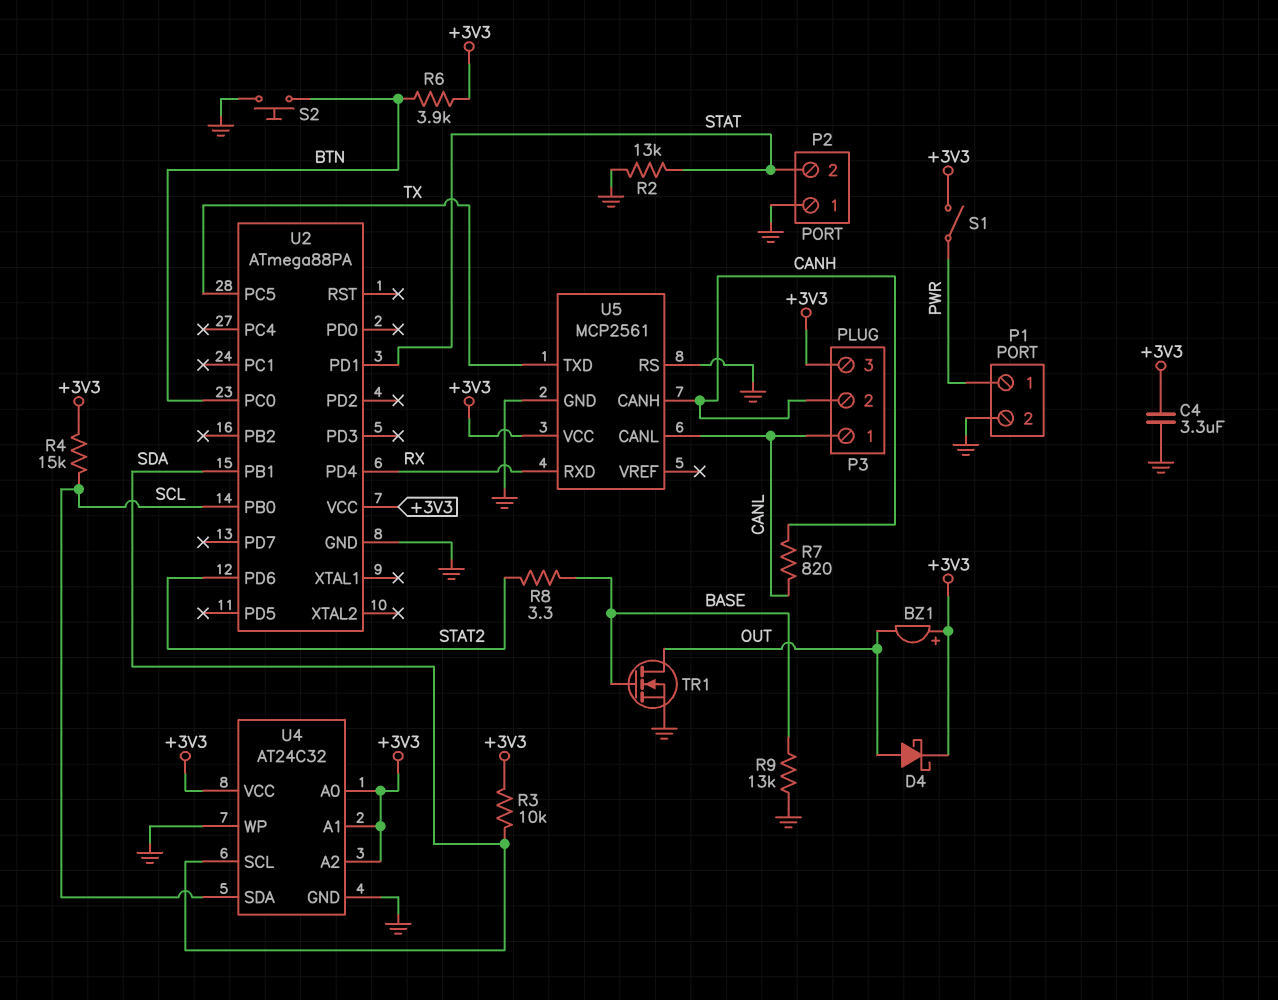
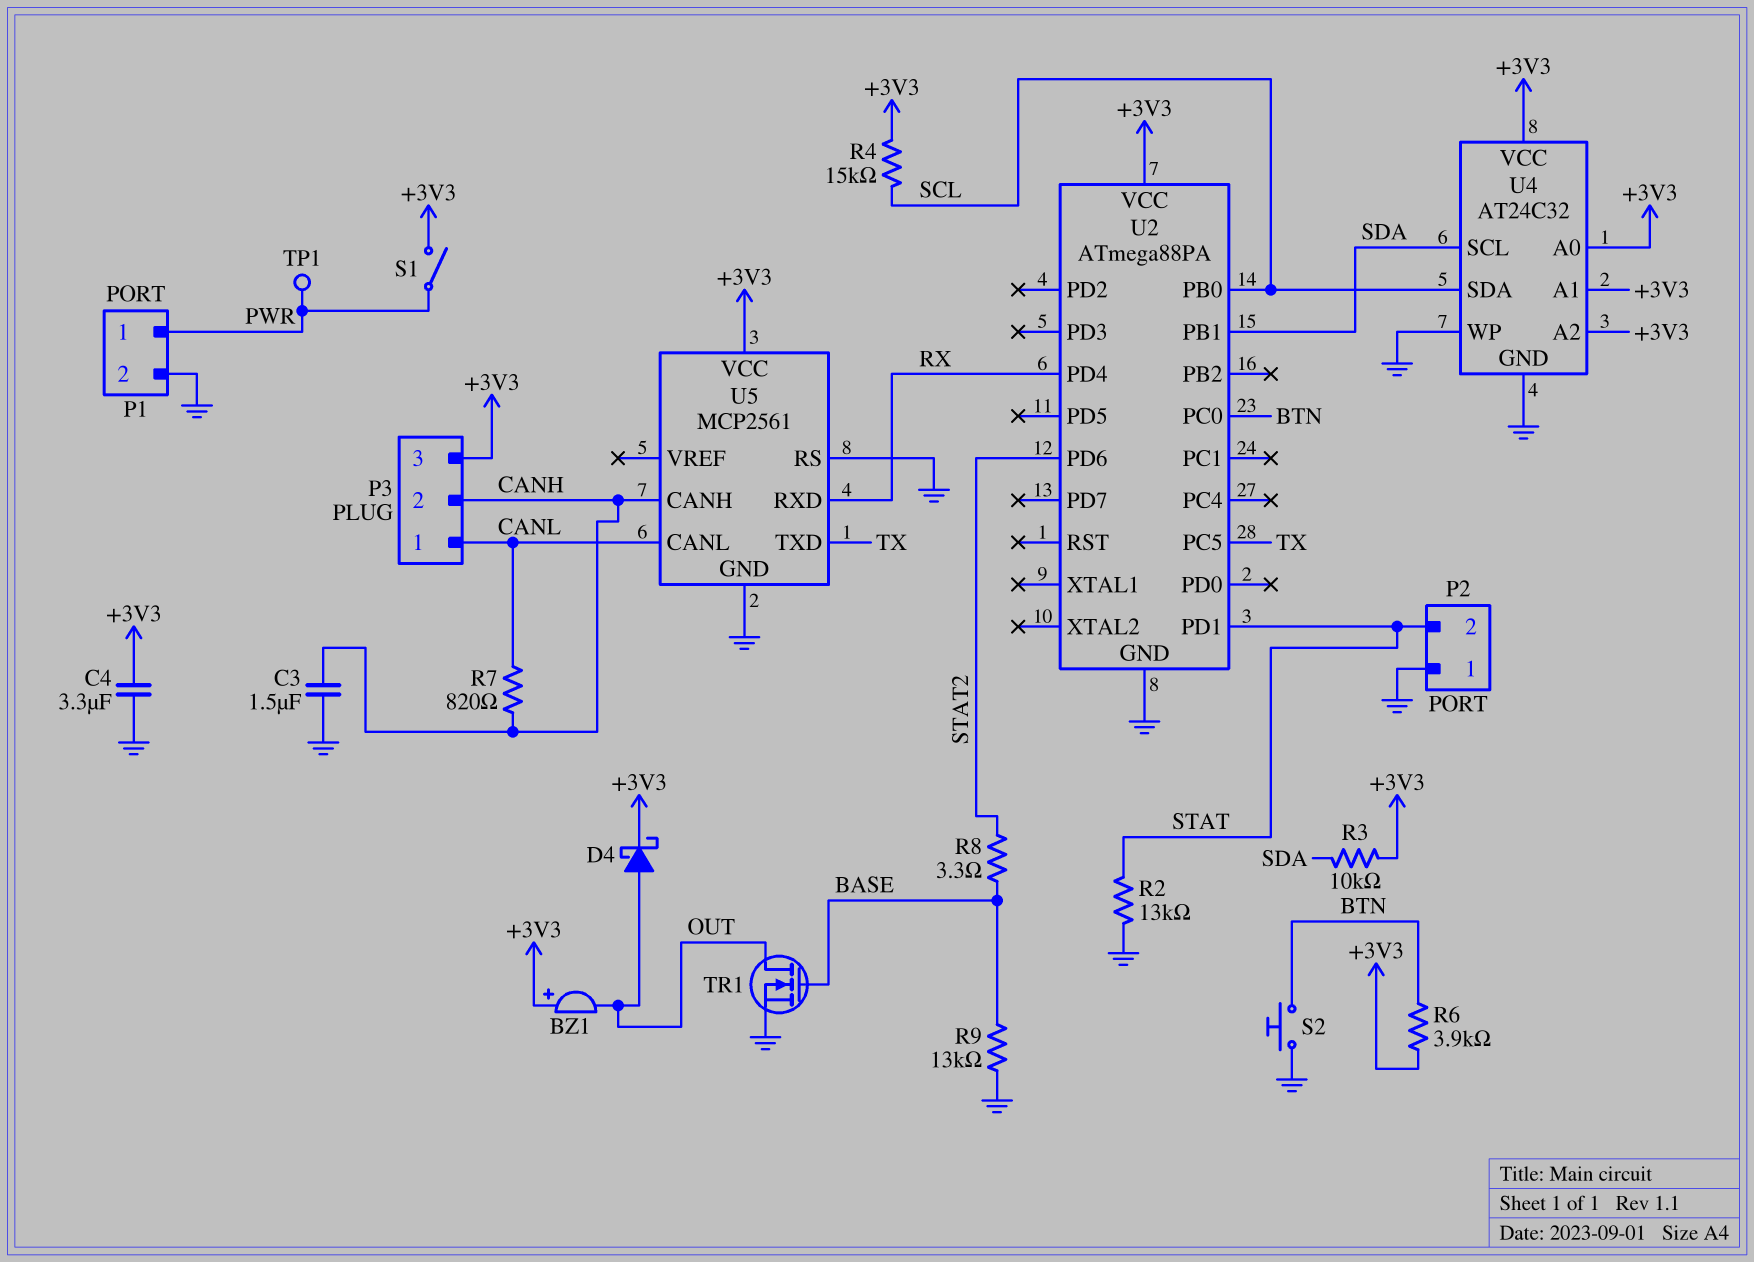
C3: none -> 1.5uF (CANH, GND)
TP1: none -> test point (PWR)

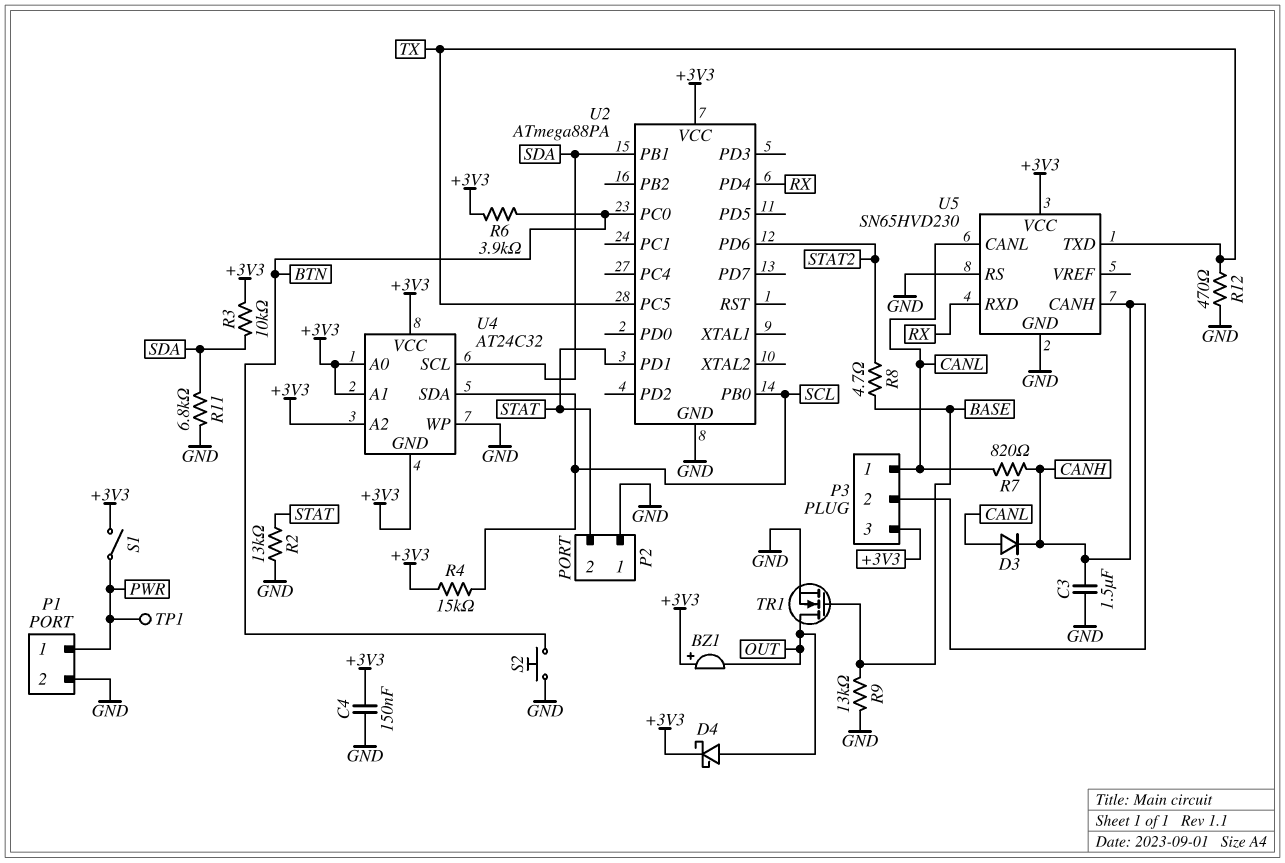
C4: 3.3uF (+3V3, GND) -> 150nF (+3V3, GND)
D3: none -> diode (A CANL, K CANH)
R8: 3.3 (BASE, STAT2) -> 4.7 (BASE, STAT2)
R11: none -> 6.8k (GND, SDA)
R12: none -> 470 (GND, TX)
U4 pin GND: GND -> +3V3
U5: MCP2561 -> SN65HVD230

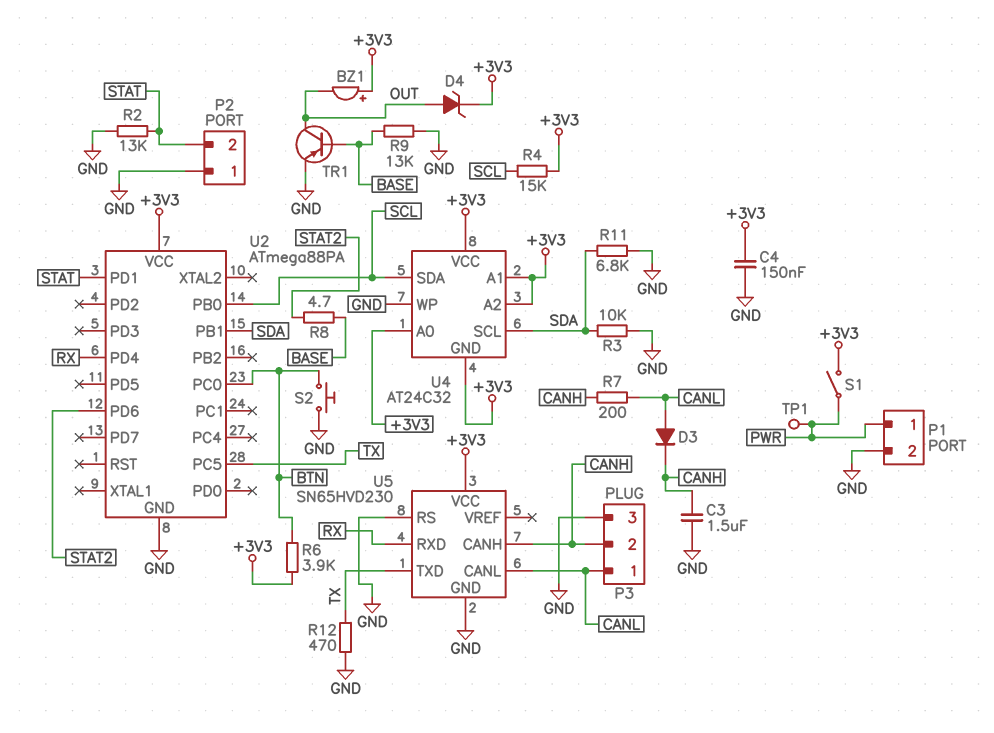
D4: schottky (A OUT, K +3V3) -> zener (A OUT, K +3V3)
P3 pin 3: +3V3 -> GND
R3: 10k (+3V3, SDA) -> 10k (GND, SDA)
R7: 820 (CANH, CANL) -> 200 (CANH, CANL)
TR1: NMOS (G BASE, D OUT, S GND) -> PNP (B BASE, C OUT, E GND)

